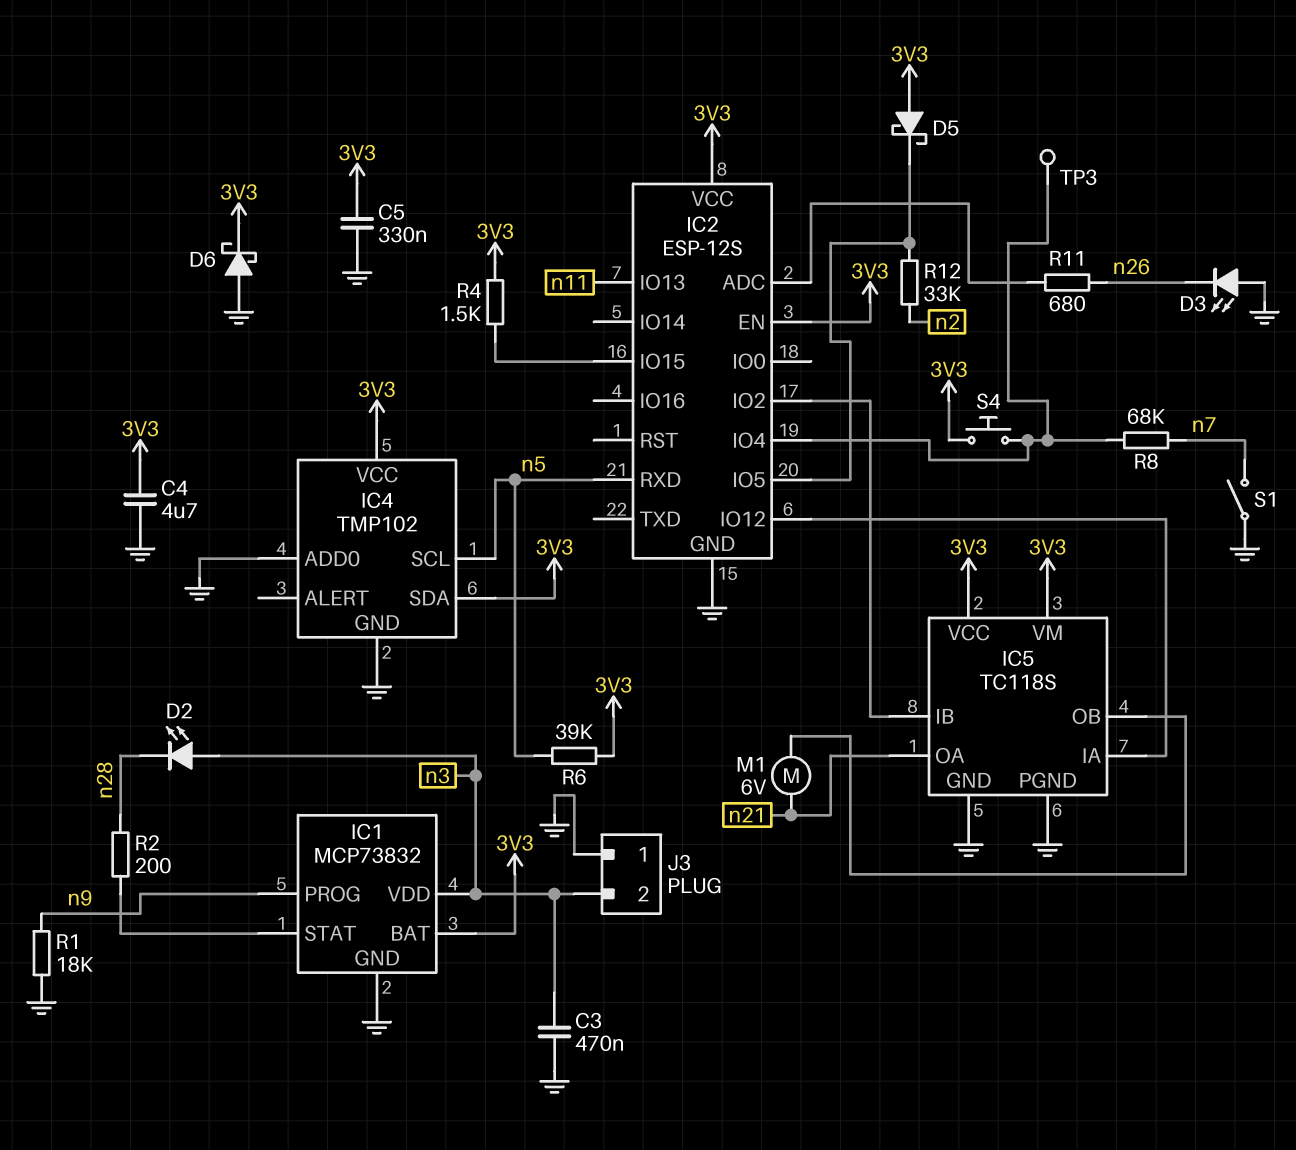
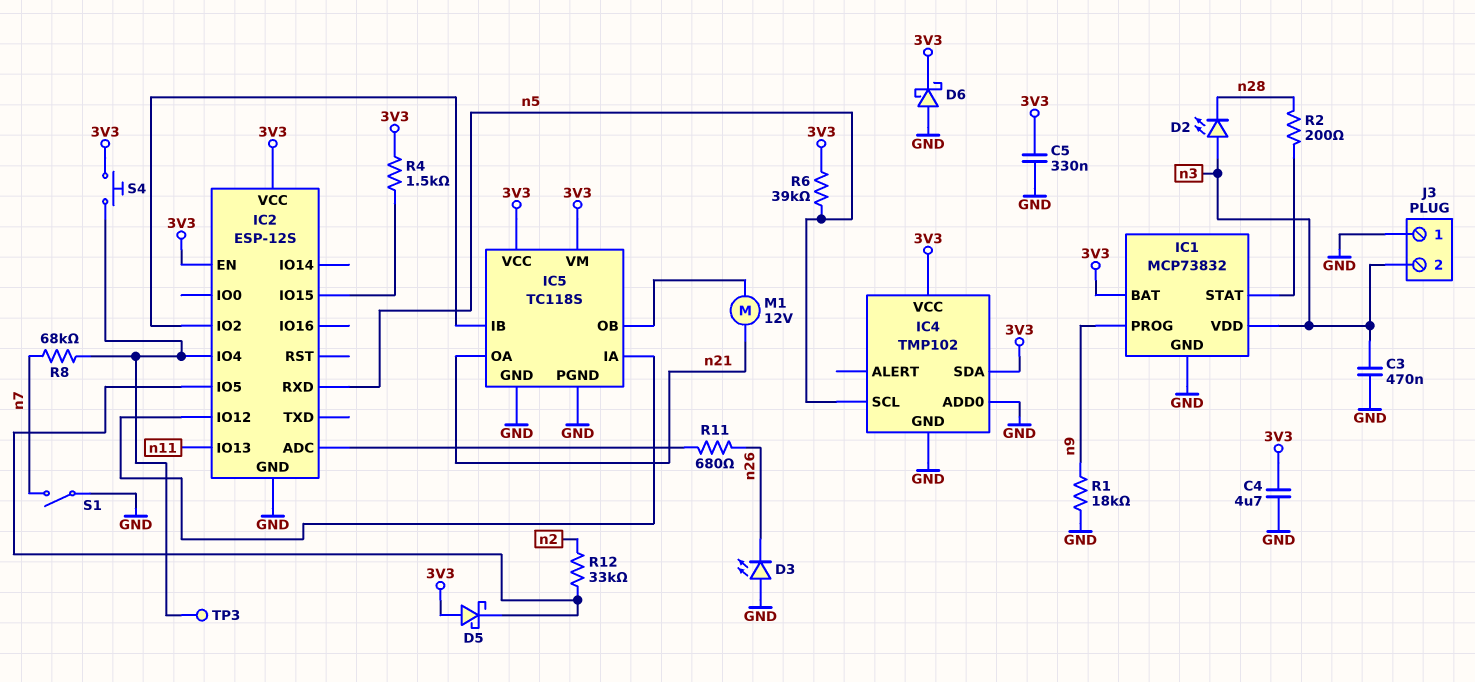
M1: motor 6V (IC5/OB, n21) -> motor 12V (IC5/OB, n21)

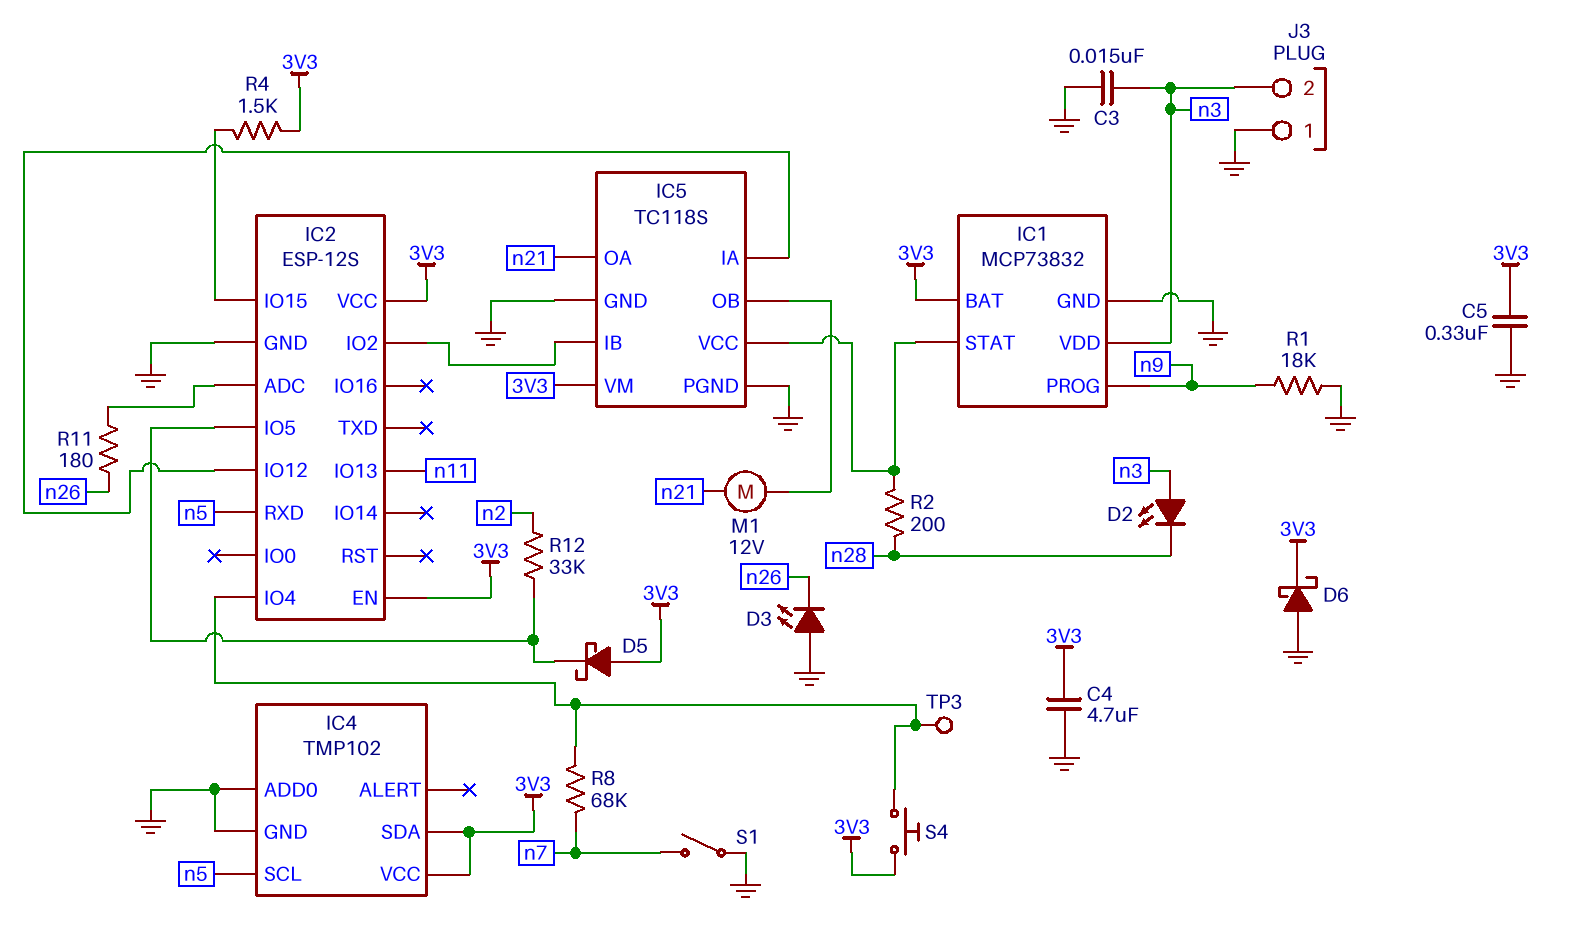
C3: 470nF (GND, n3) -> 15nF (GND, n3)
IC5 pin VCC: 3V3 -> IC1/STAT
R6: 39k (3V3, n5) -> none
R11: 680 (IC2/ADC, n26) -> 180 (IC2/ADC, n26)

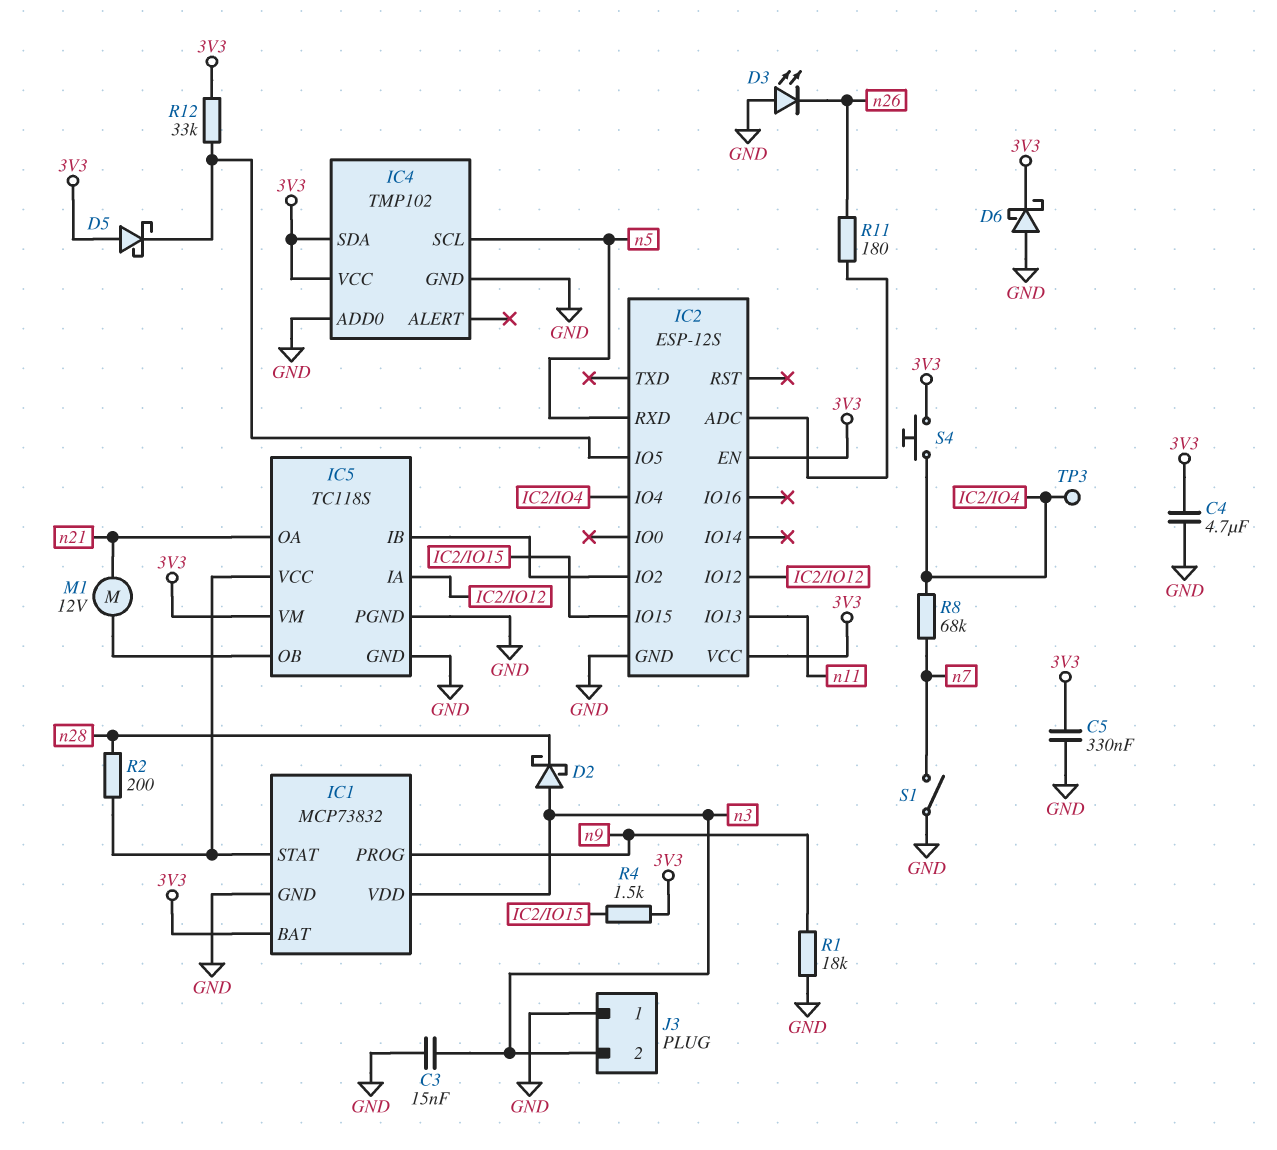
D2: LED (A n3, K n28) -> schottky (A n3, K n28)
R12: 33k (IC2/IO5, n2) -> 33k (3V3, IC2/IO5)

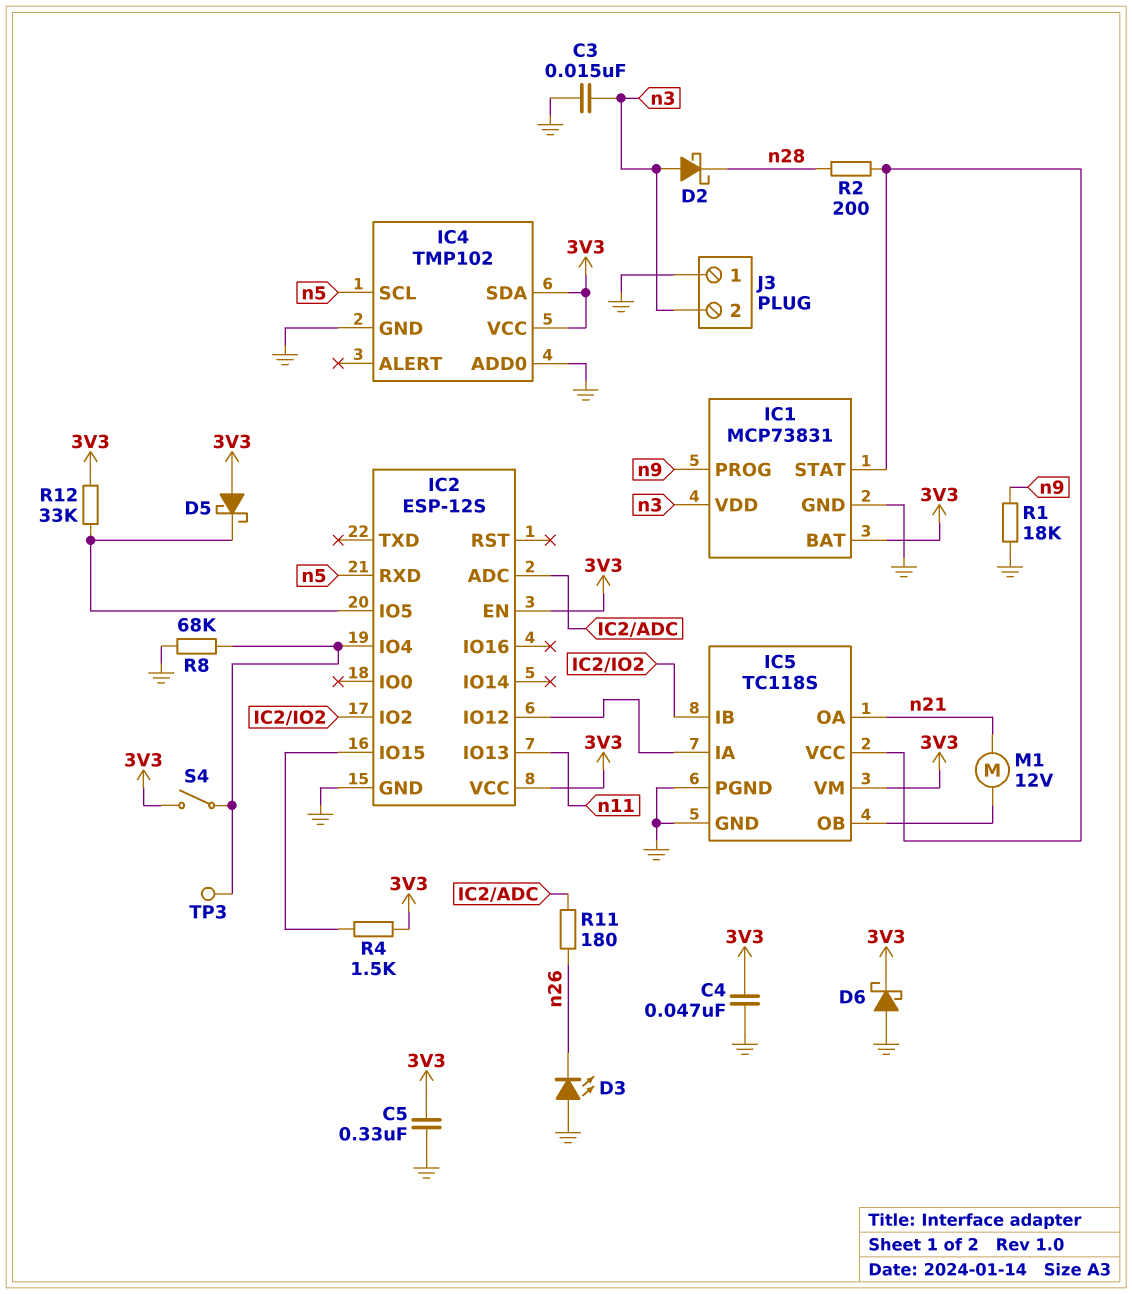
C4: 4.7uF (3V3, GND) -> 47nF (3V3, GND)
IC1: MCP73832 -> MCP73831
R8: 68k (IC2/IO4, n7) -> 68k (GND, IC2/IO4)
S1: switch (GND, n7) -> none
S4: button (3V3, IC2/IO4) -> switch (3V3, IC2/IO4)

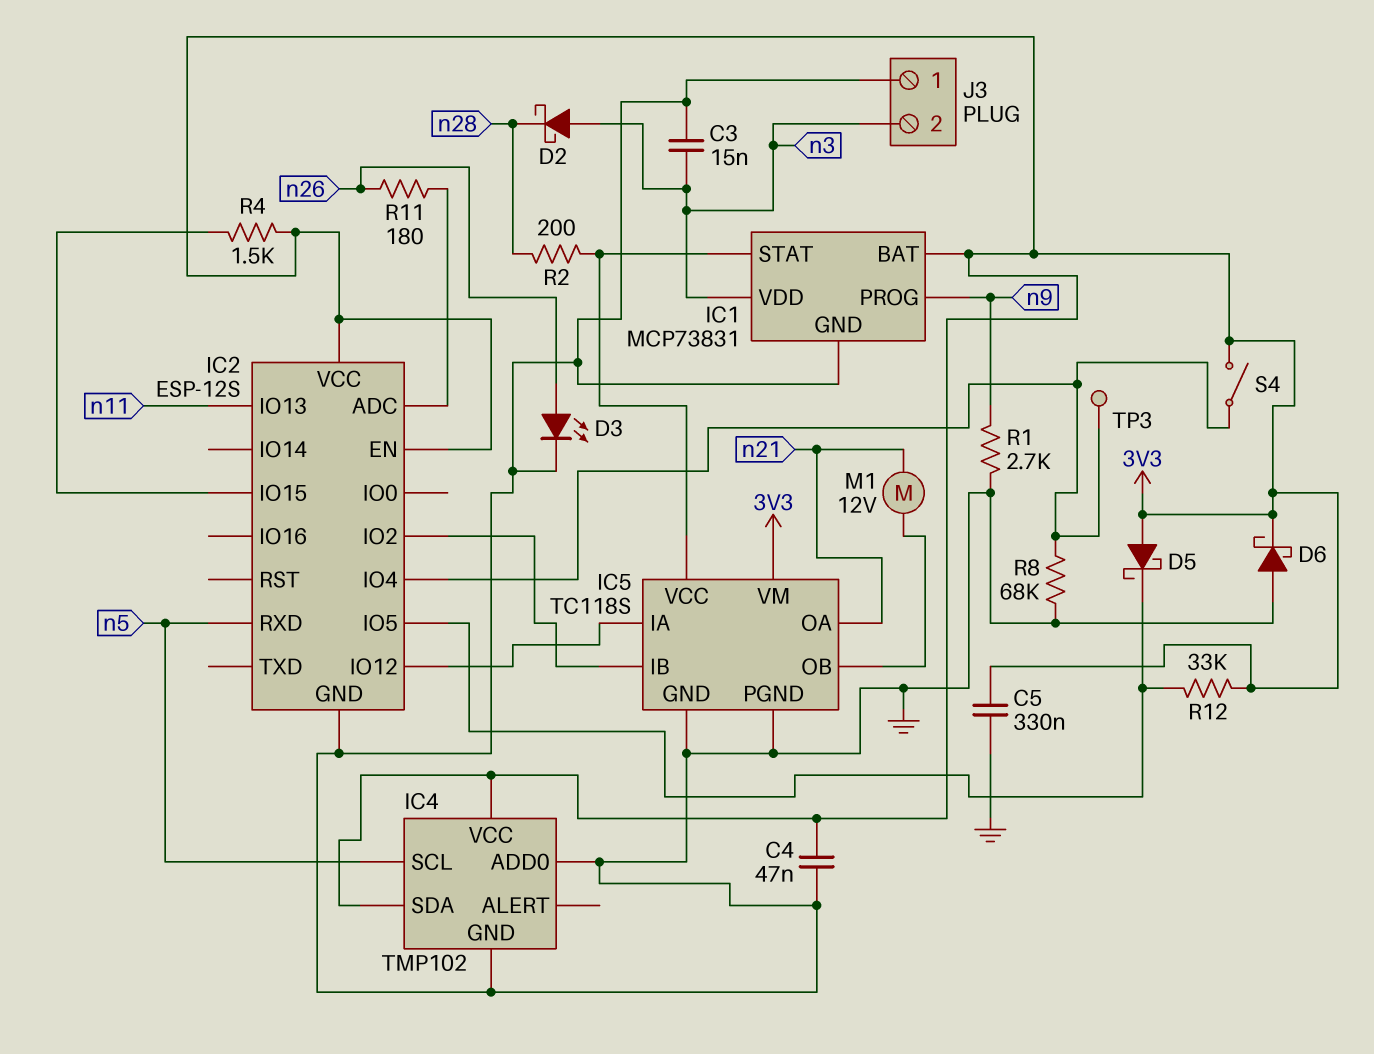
D3: LED (A GND, K n26) -> LED (A n26, K GND)
R1: 18k (GND, n9) -> 2.7k (GND, n9)

